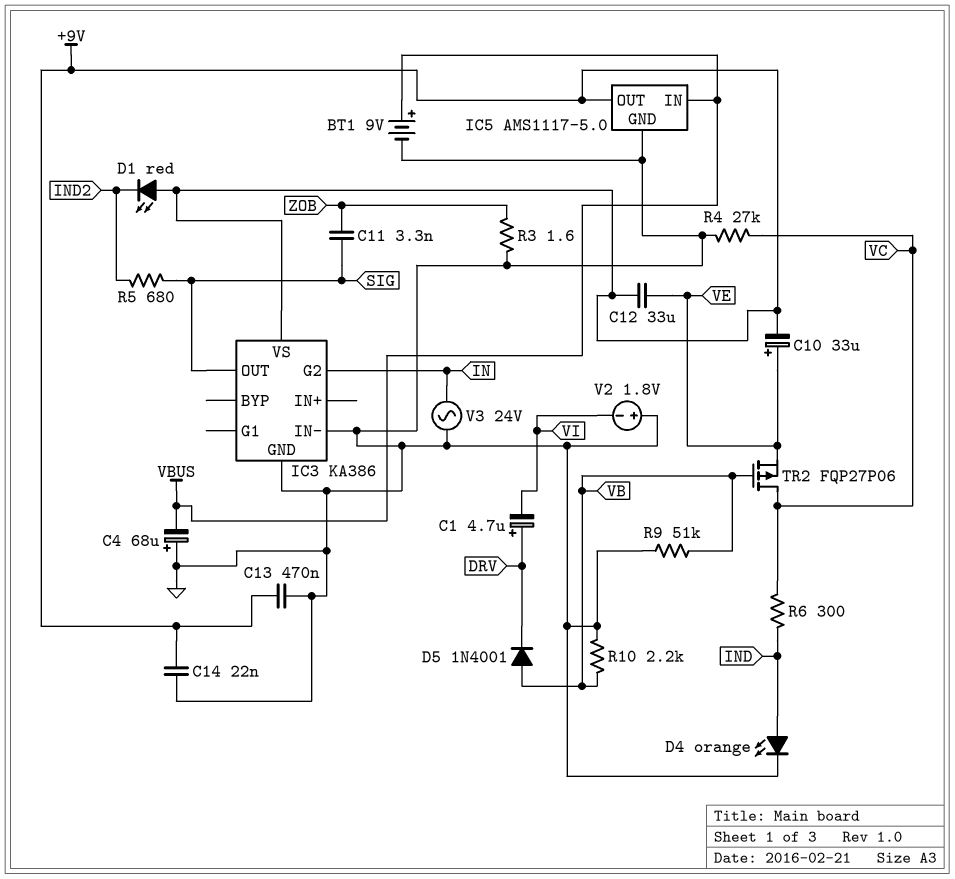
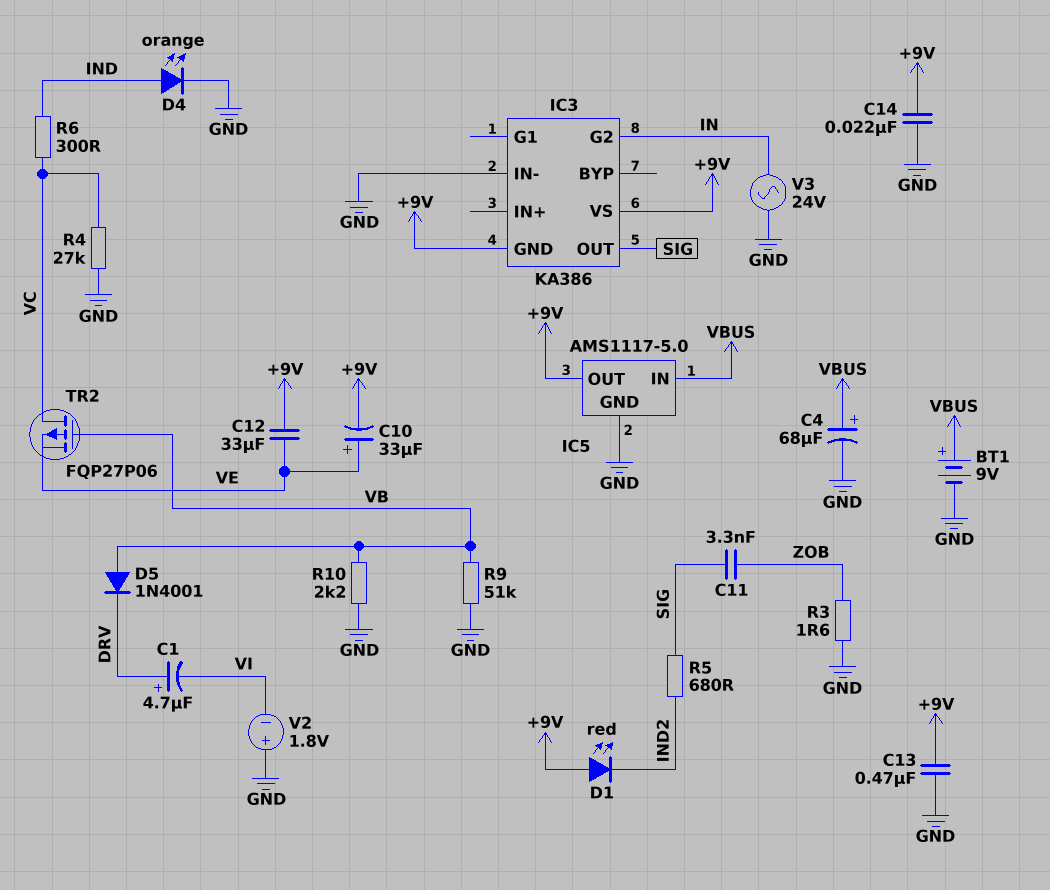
C4: 68uF (plus GND, minus VBUS) -> 68uF (plus VBUS, minus GND)
IC3 pin GND: GND -> +9V

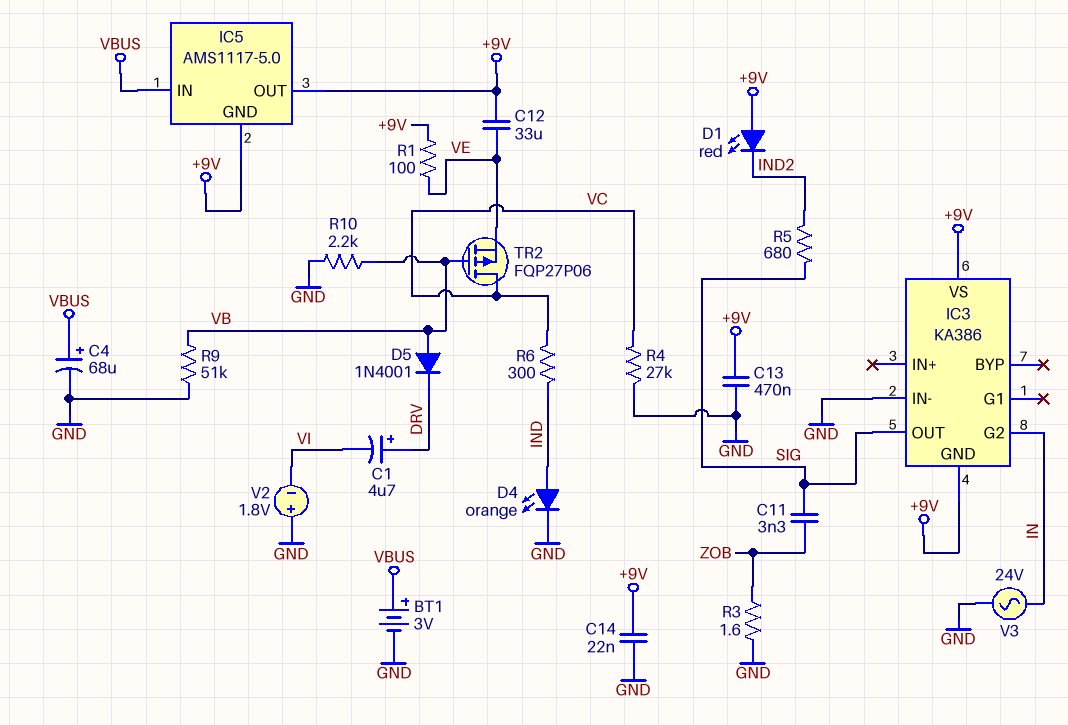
BT1: 9V (plus VBUS, minus GND) -> 3V (plus VBUS, minus GND)
C10: 33uF (plus VE, minus +9V) -> none
IC5 pin GND: GND -> +9V
R1: none -> 100 (+9V, VE)

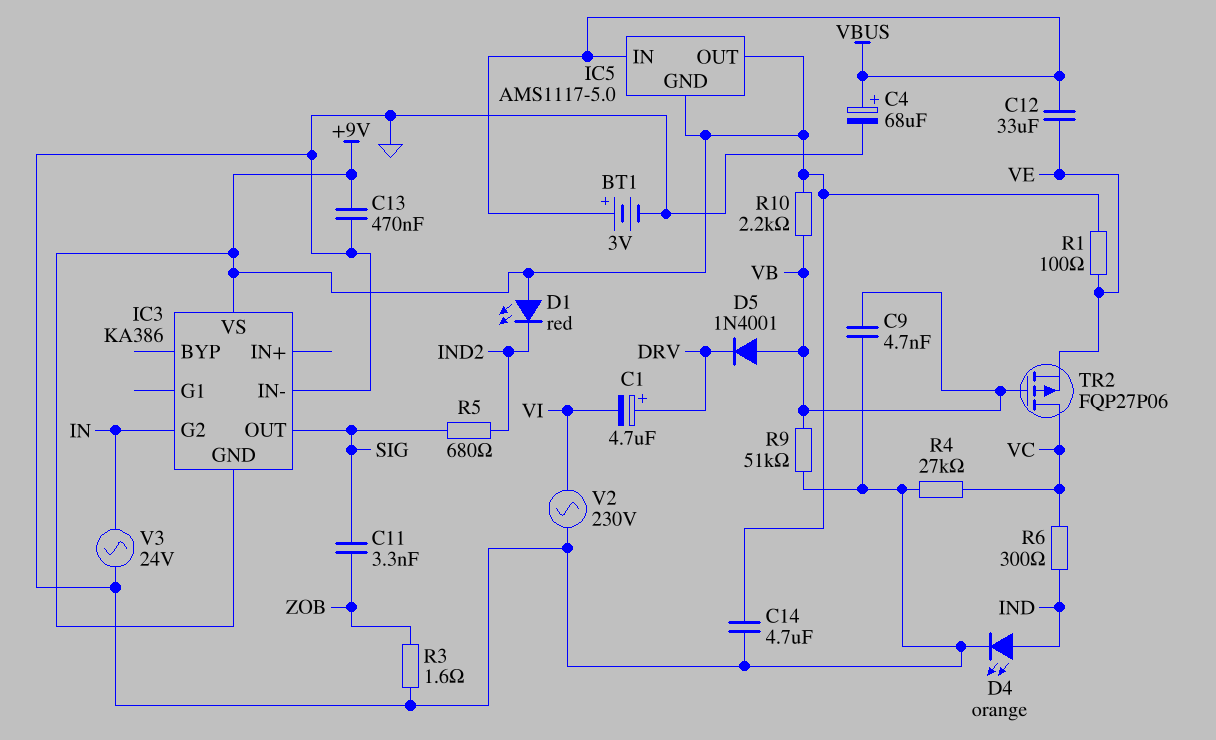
C9: none -> 4.7nF (GND, VB)
C12: 33uF (+9V, VE) -> 33uF (VBUS, VE)
C14: 22nF (+9V, GND) -> 4.7uF (+9V, GND)
R10: 2.2k (GND, VB) -> 2.2k (+9V, VB)
V2: 1.8V (plus GND, minus VI) -> AC 230V (GND, VI)

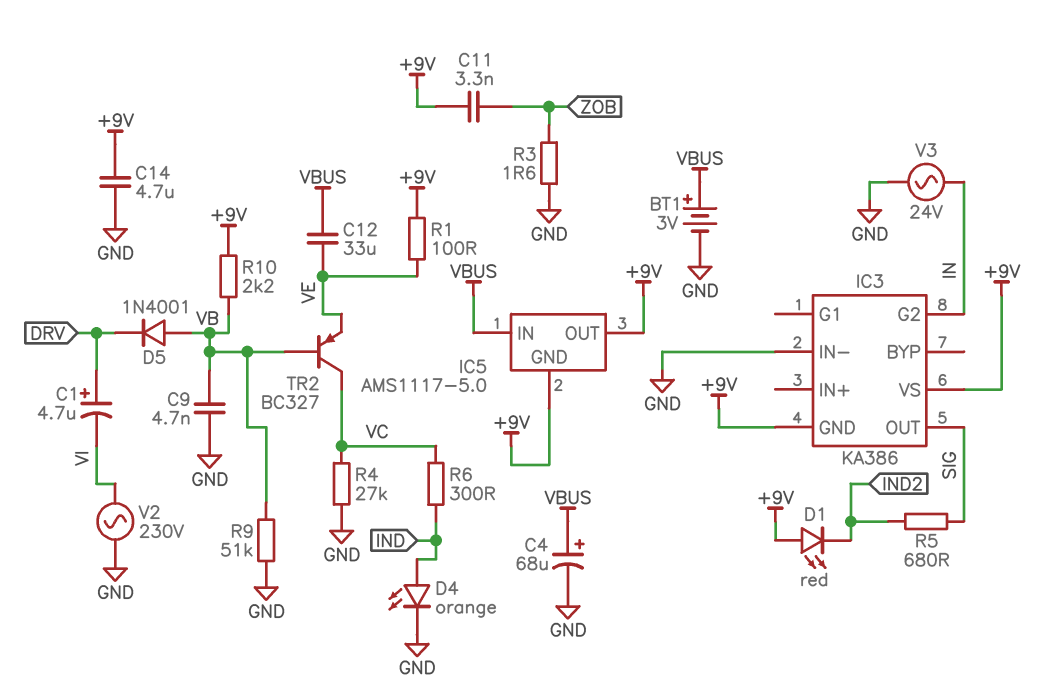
C11: 3.3nF (SIG, ZOB) -> 3.3nF (+9V, ZOB)
C13: 470nF (+9V, GND) -> none
TR2: PMOS FQP27P06 (G VB, D VC, S VE) -> PNP BC327 (B VB, C VC, E VE)

